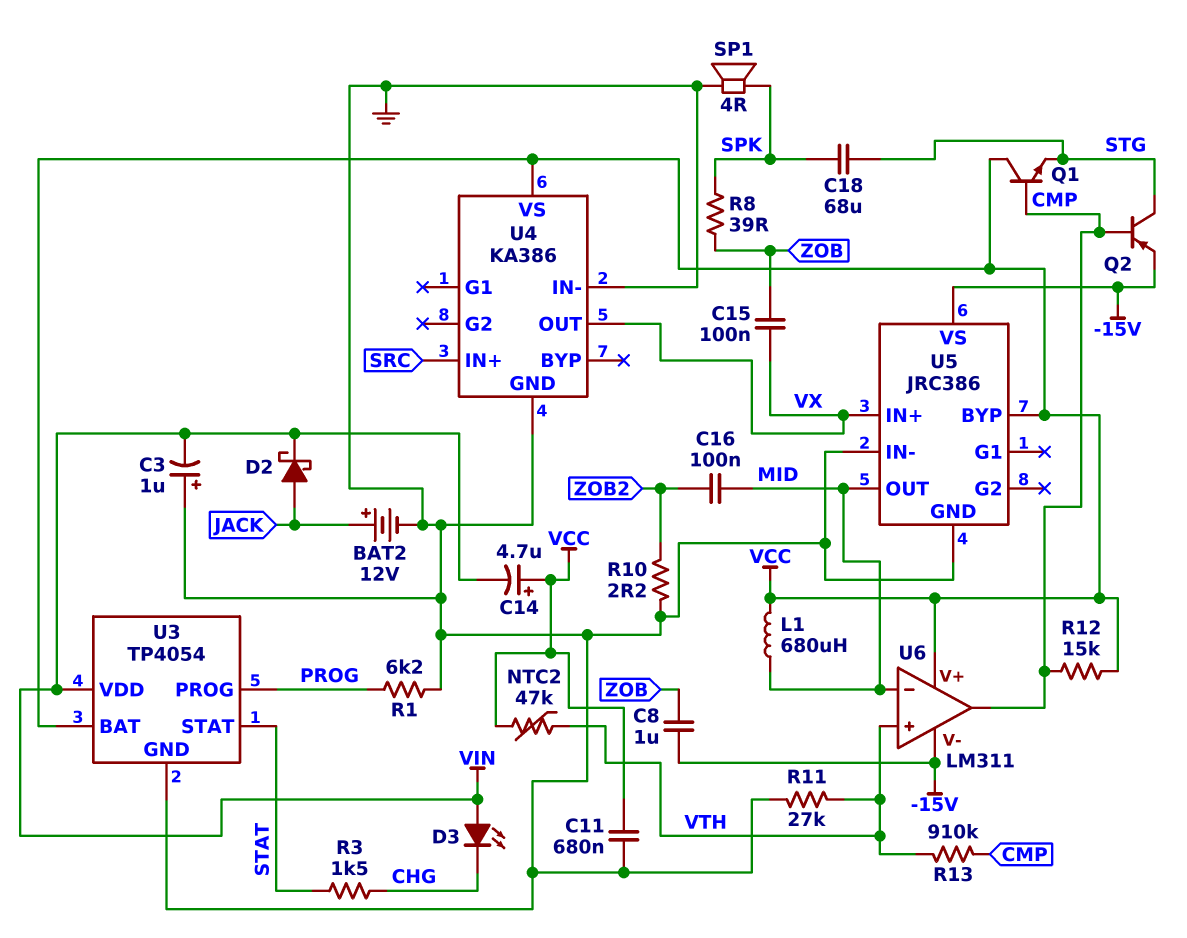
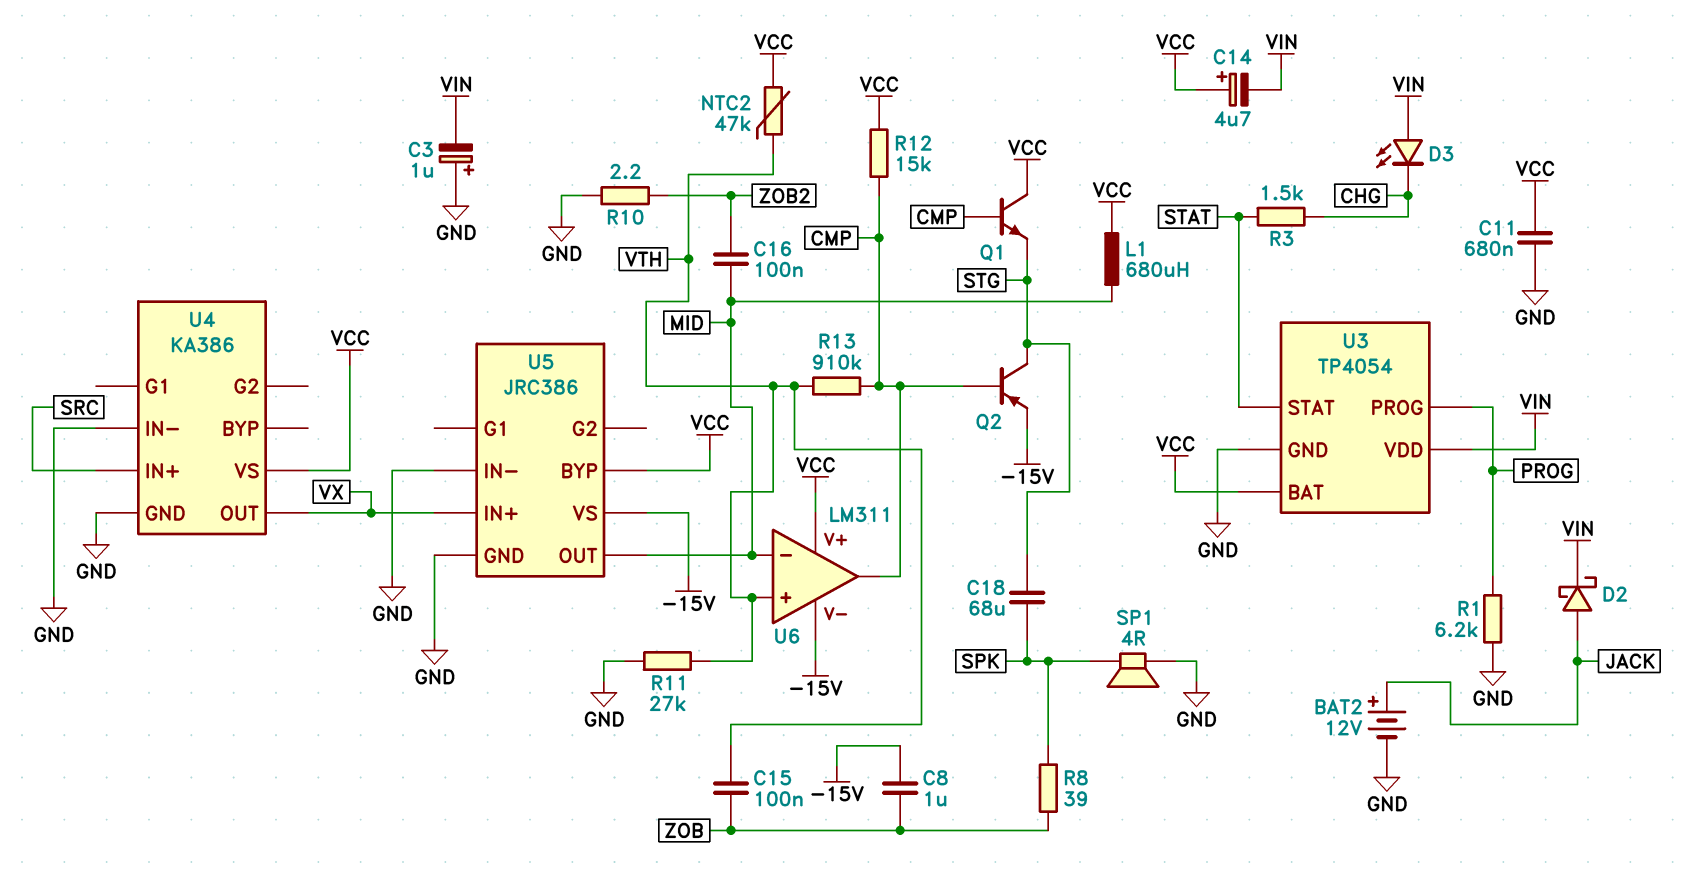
C15: 100nF (VX, ZOB) -> 100nF (VTH, ZOB)

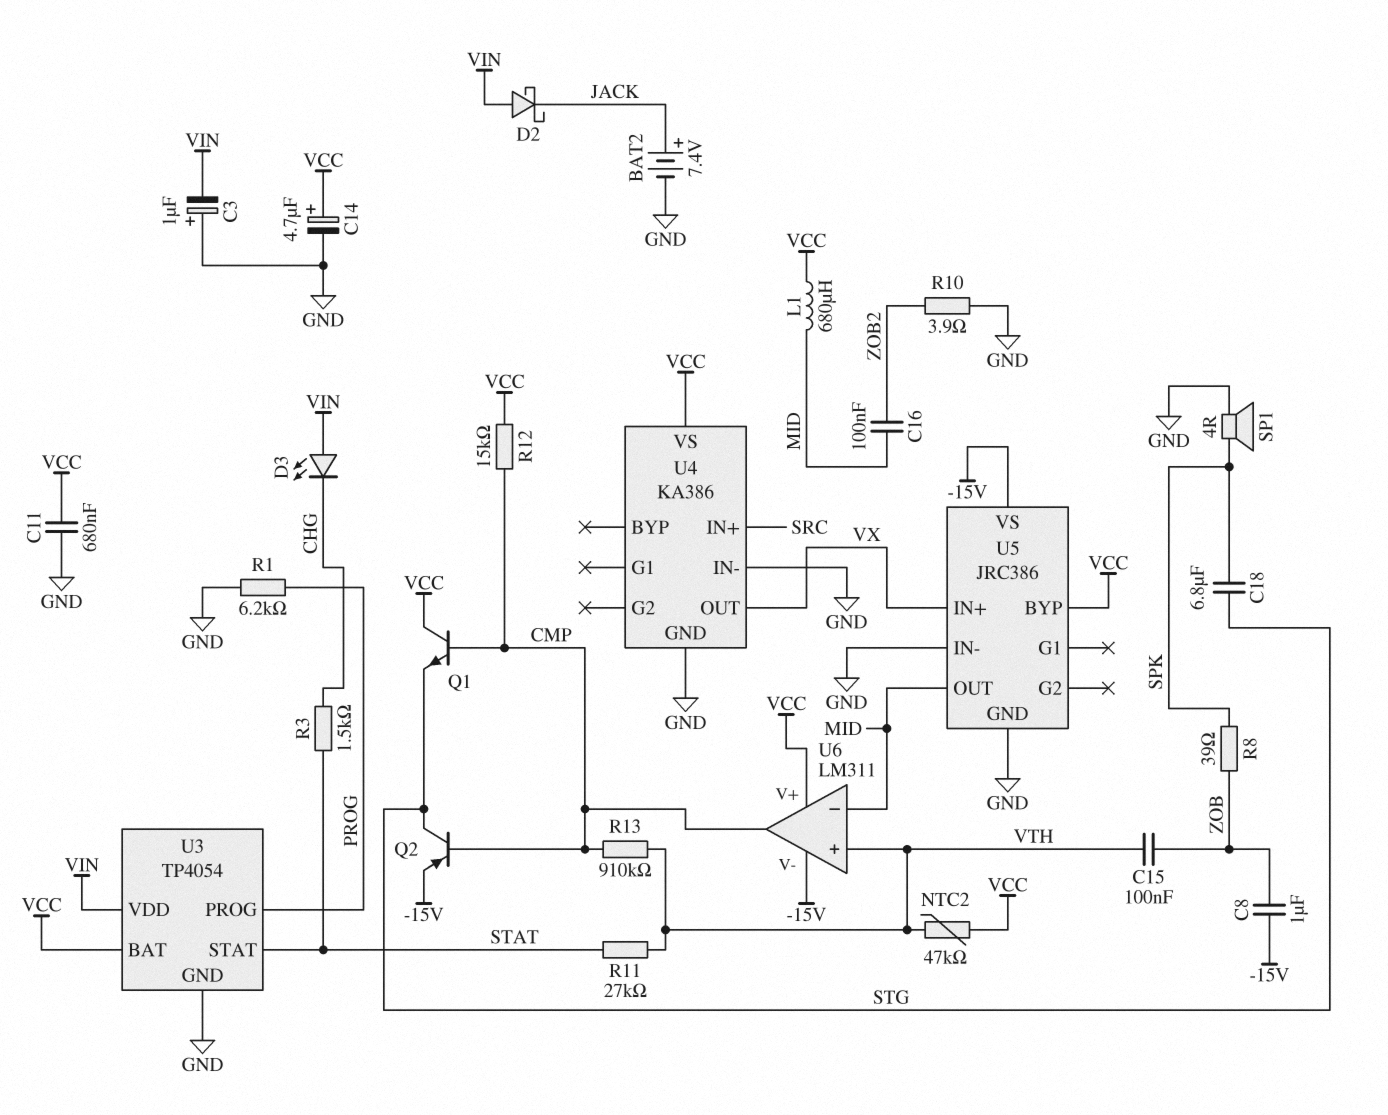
BAT2: 12V (plus JACK, minus GND) -> 7.4V (plus JACK, minus GND)
C14: 4.7uF (plus VCC, minus VIN) -> 4.7uF (plus VCC, minus GND)
C18: 68uF (SPK, STG) -> 6.8uF (SPK, STG)
D2: schottky (A JACK, K VIN) -> schottky (A VIN, K JACK)
R10: 2.2 (GND, ZOB2) -> 3.9 (GND, ZOB2)
R11: 27k (GND, VTH) -> 27k (STAT, VTH)

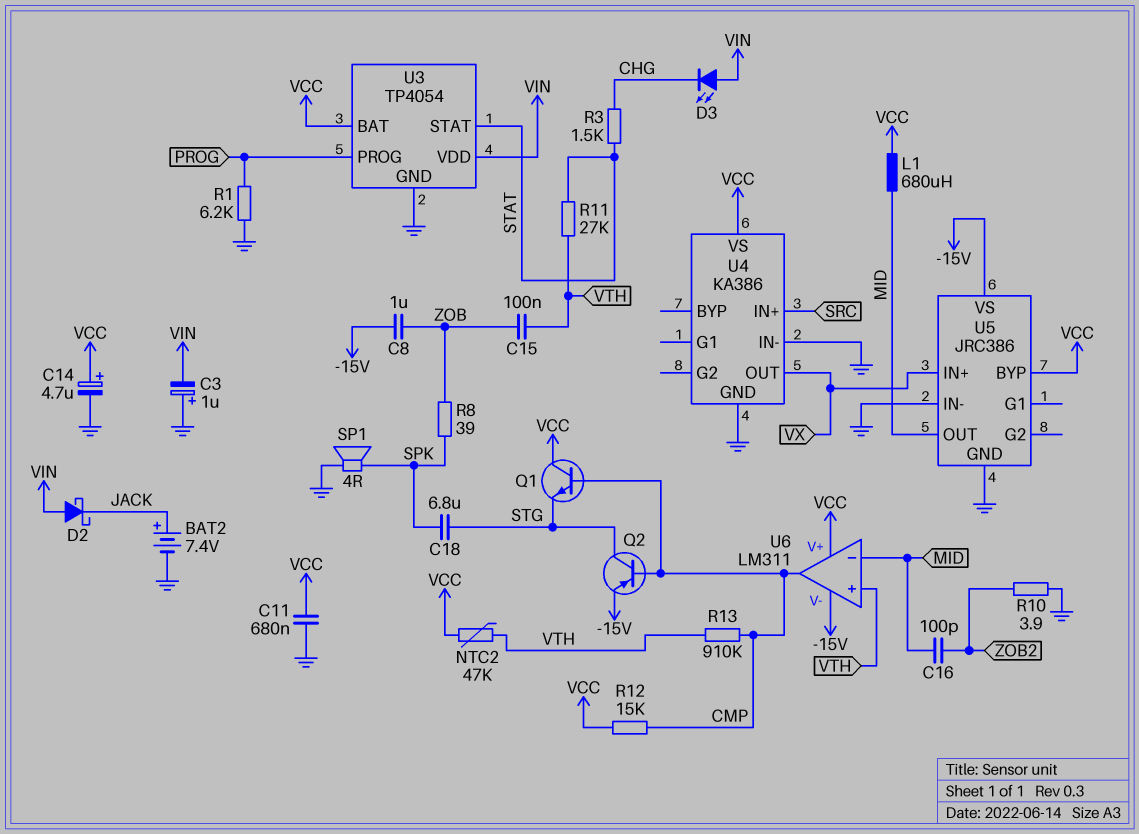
C16: 100nF (MID, ZOB2) -> 100pF (MID, ZOB2)

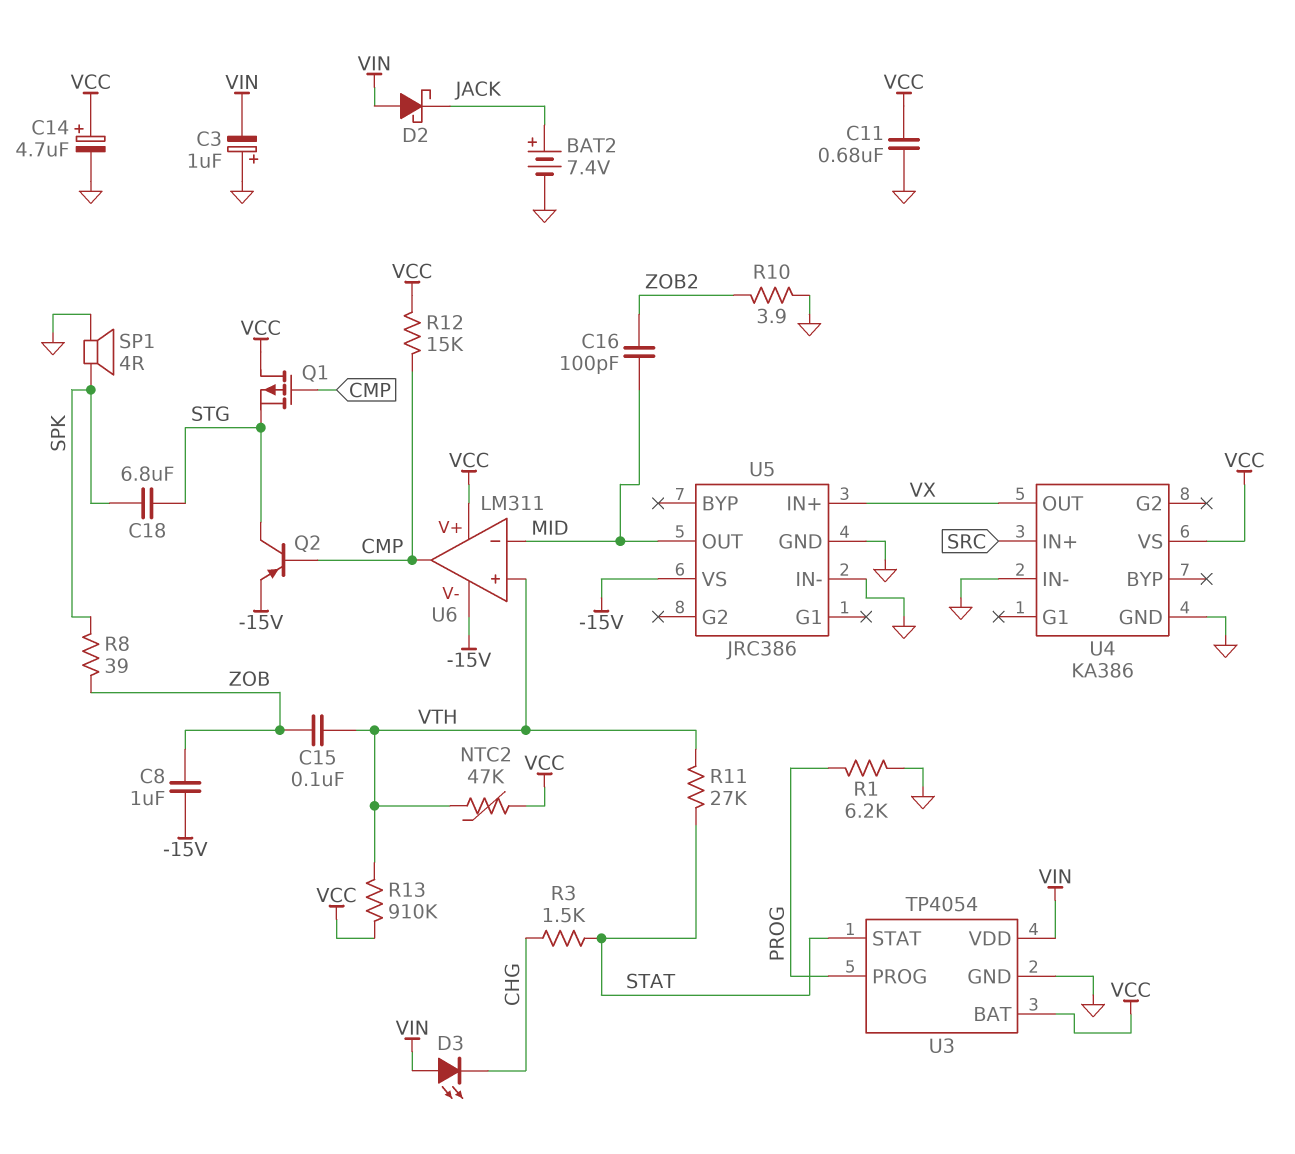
L1: 680uH (MID, VCC) -> none
Q1: NPN (B CMP, C VCC, E STG) -> PMOS (G CMP, D VCC, S STG)
R13: 910k (CMP, VTH) -> 910k (VCC, VTH)
U5 pin BYP: VCC -> none

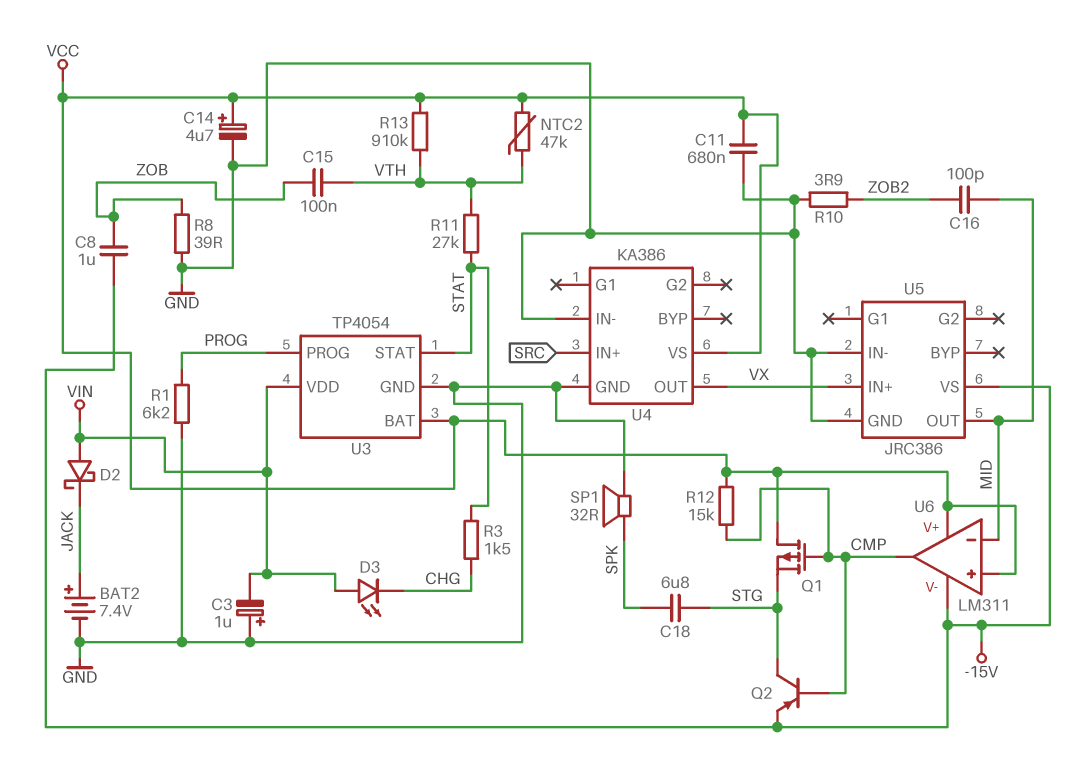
R8: 39 (SPK, ZOB) -> 39 (GND, ZOB)
SP1: speaker 4R (GND, SPK) -> speaker 32R (GND, SPK)
U6 pin in+: VTH -> VCC

